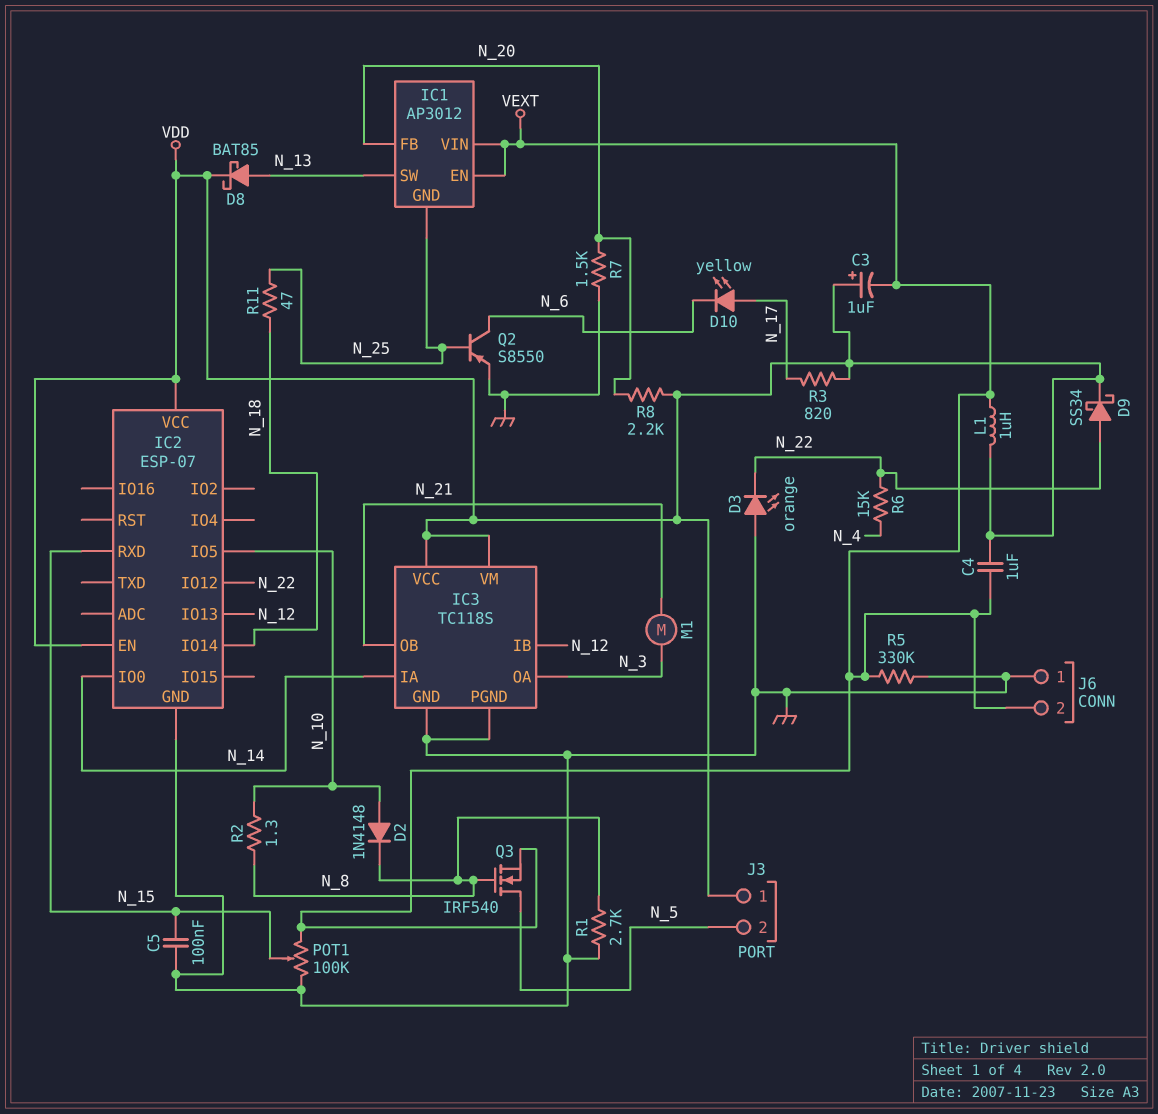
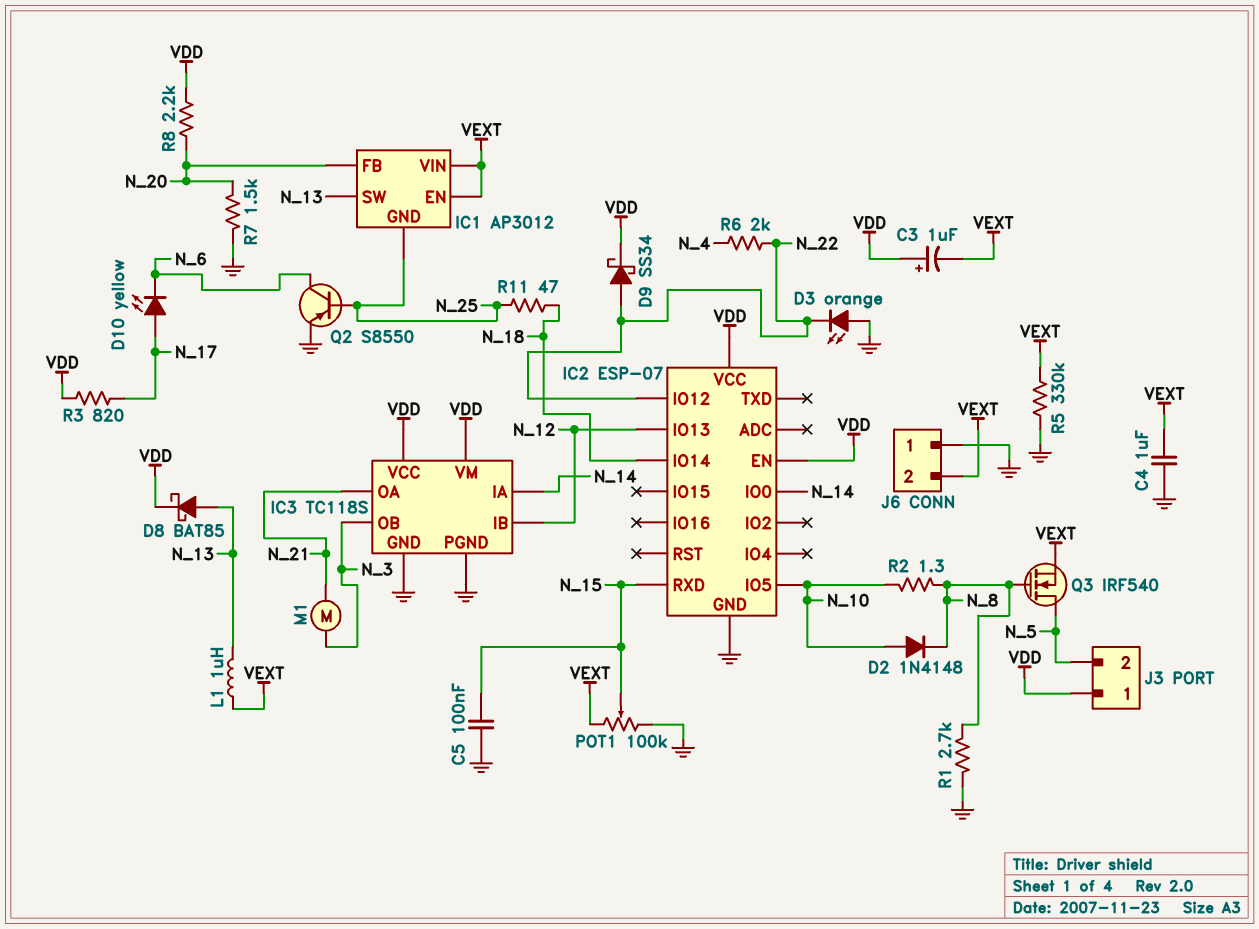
C4: 1uF (VDD, VEXT) -> 1uF (GND, VEXT)
IC3 pin OA: N_3 -> N_21
IC3 pin OB: N_21 -> N_3
L1: 1uH (VDD, VEXT) -> 1uH (N_13, VEXT)
R6: 15k (N_4, N_22) -> 2k (N_4, N_22)

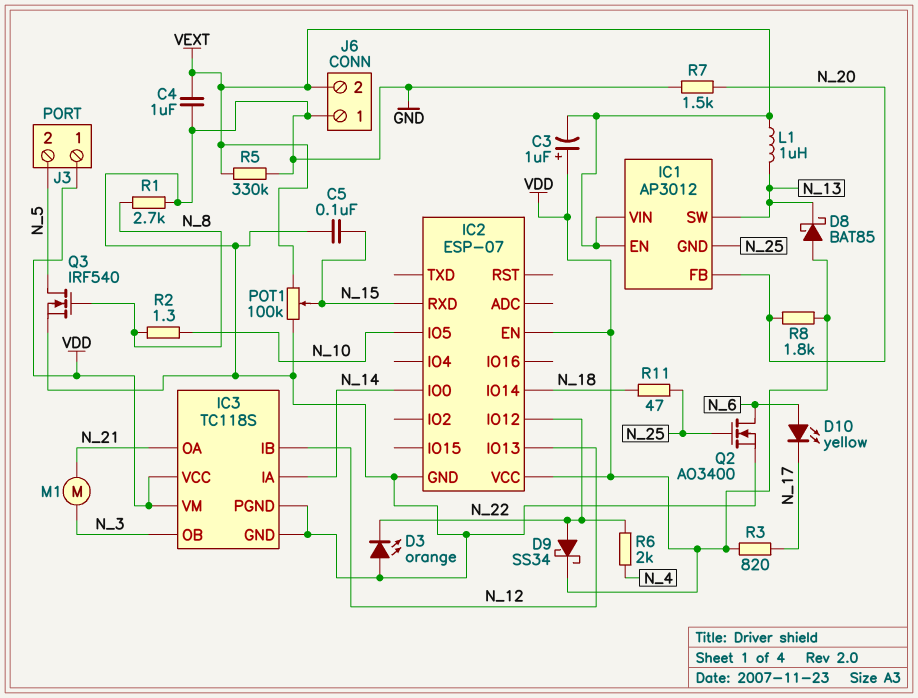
D2: diode 1N4148 (A N_10, K N_8) -> none
D8: schottky BAT85 (A N_13, K VDD) -> schottky BAT85 (A VDD, K N_13)
D10: LED yellow (A N_17, K N_6) -> LED yellow (A N_6, K N_17)
Q2: PNP S8550 (B N_25, C N_6, E GND) -> NMOS AO3400 (G N_25, D N_6, S GND)
Q3: NMOS IRF540 (G N_8, D N_5, S VEXT) -> NMOS IRF540 (G N_8, D N_5, S GND)
R8: 2.2k (N_20, VDD) -> 1.8k (N_20, VDD)

